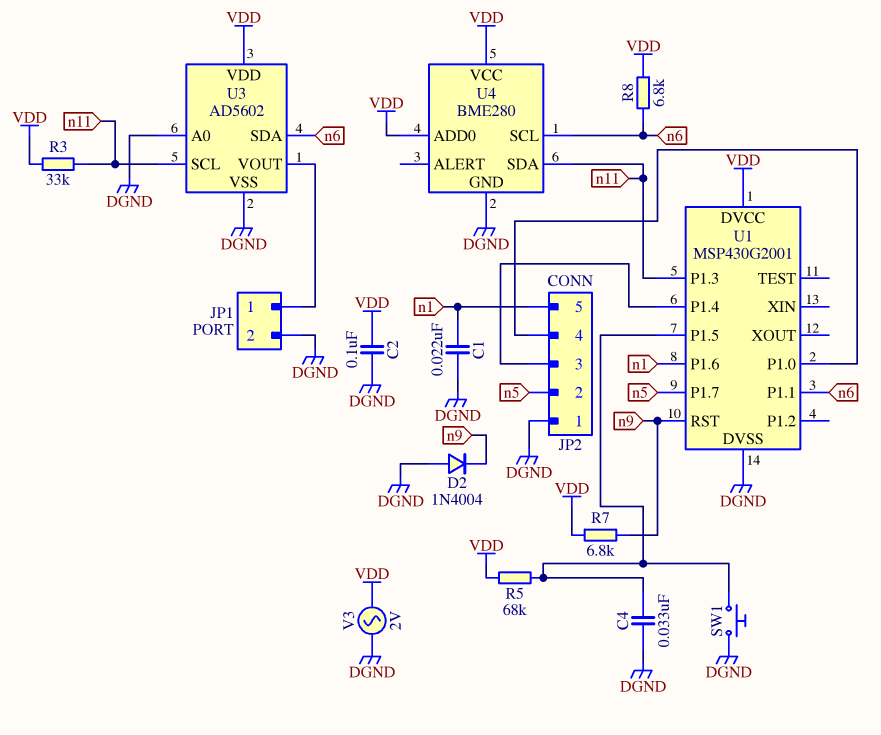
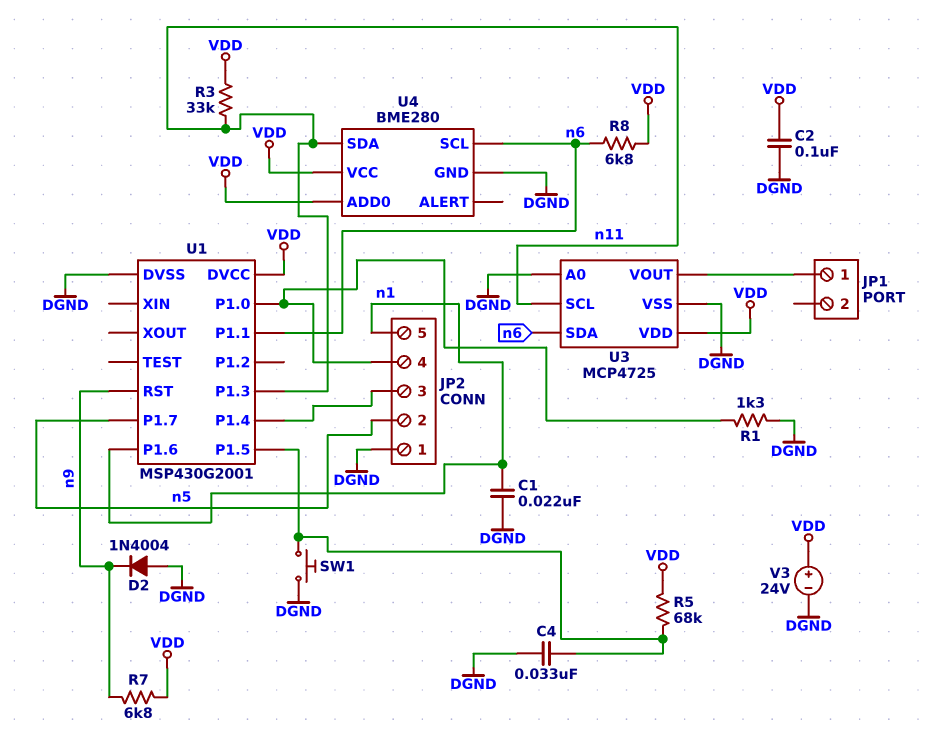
JP1 pin 2: DGND -> none
R1: none -> 1.3k (DGND, JP2/4)
U3: AD5602 -> MCP4725
V3: AC 2V (DGND, VDD) -> 24V (plus VDD, minus DGND)

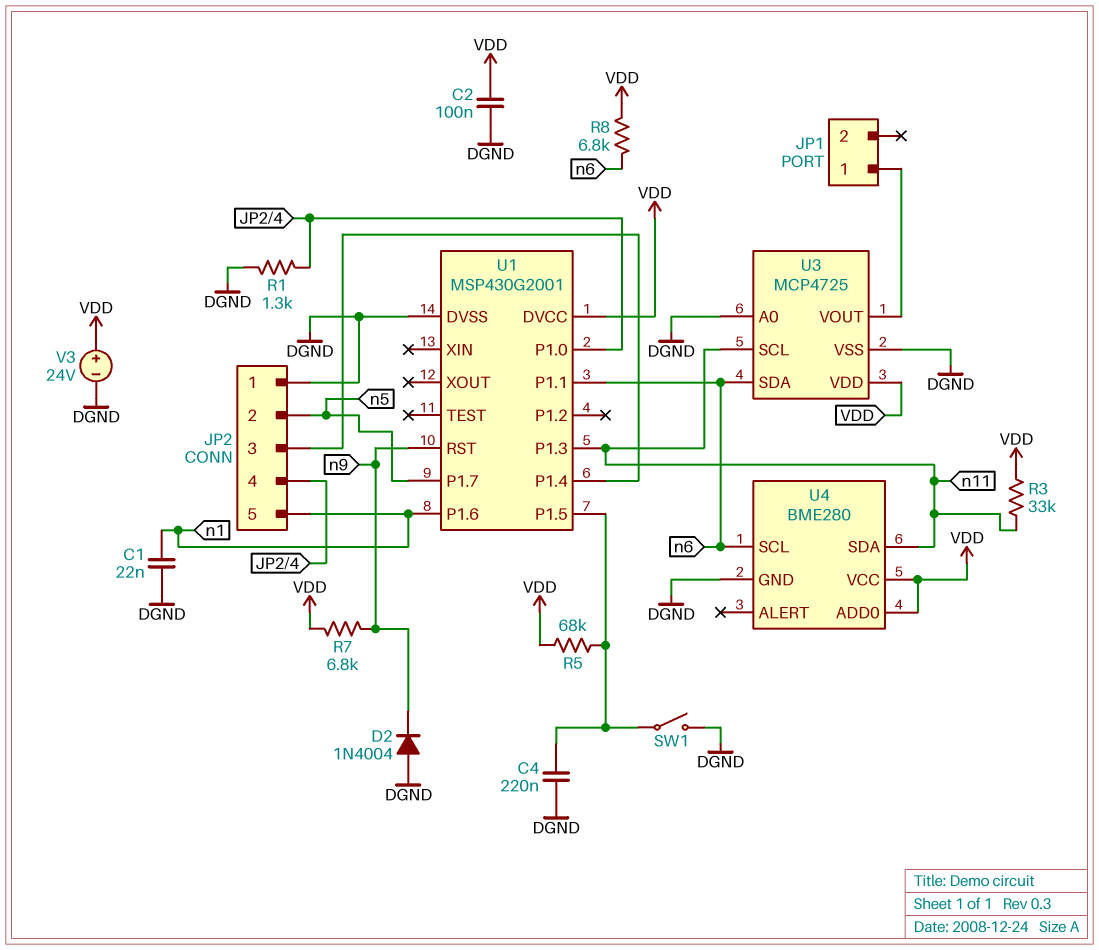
C4: 33nF (DGND, U1/P1.5) -> 220nF (DGND, U1/P1.5)
SW1: button (DGND, U1/P1.5) -> switch (DGND, U1/P1.5)

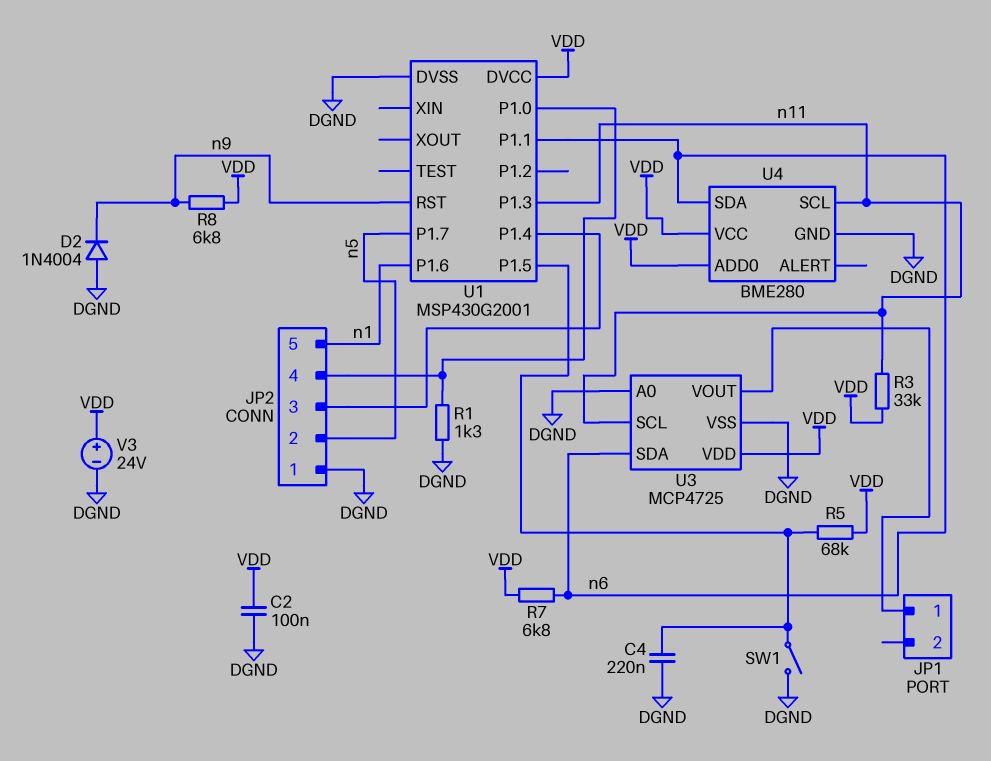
C1: 22nF (DGND, n1) -> none
R7: 6.8k (VDD, n9) -> 6.8k (VDD, n6)
R8: 6.8k (VDD, n6) -> 6.8k (VDD, n9)
U4 pin SCL: n6 -> n11
U4 pin SDA: n11 -> n6

